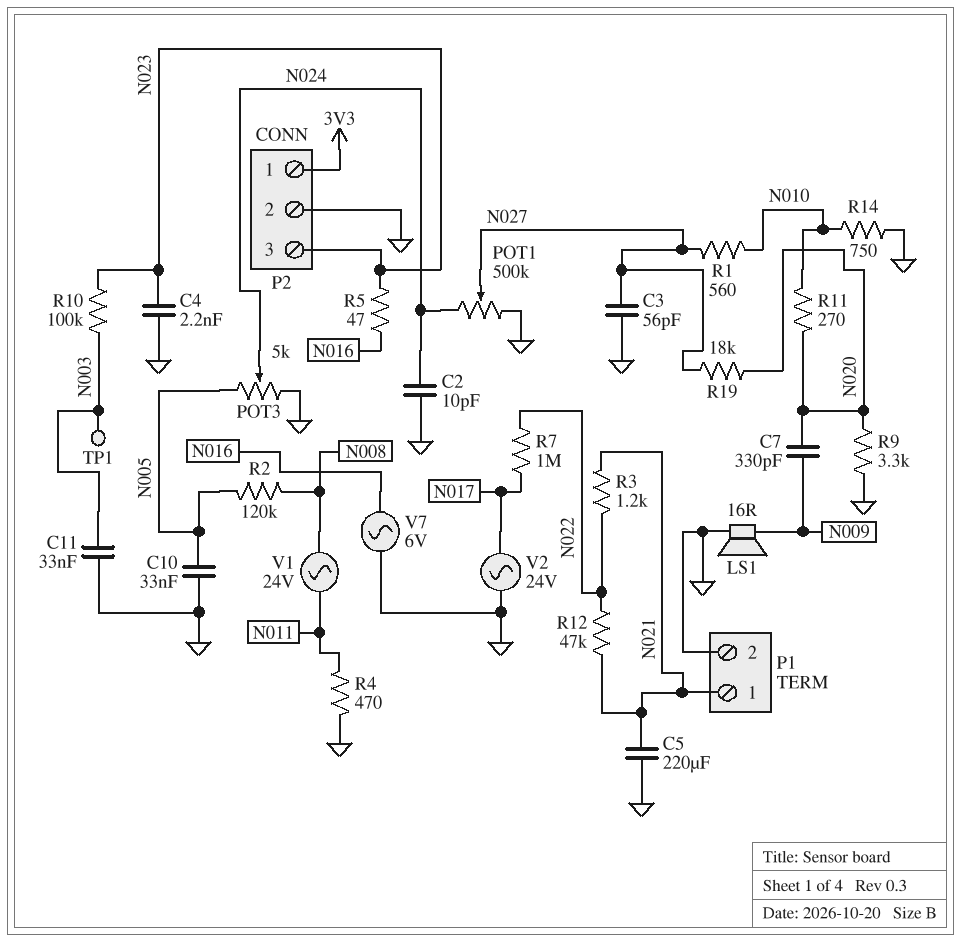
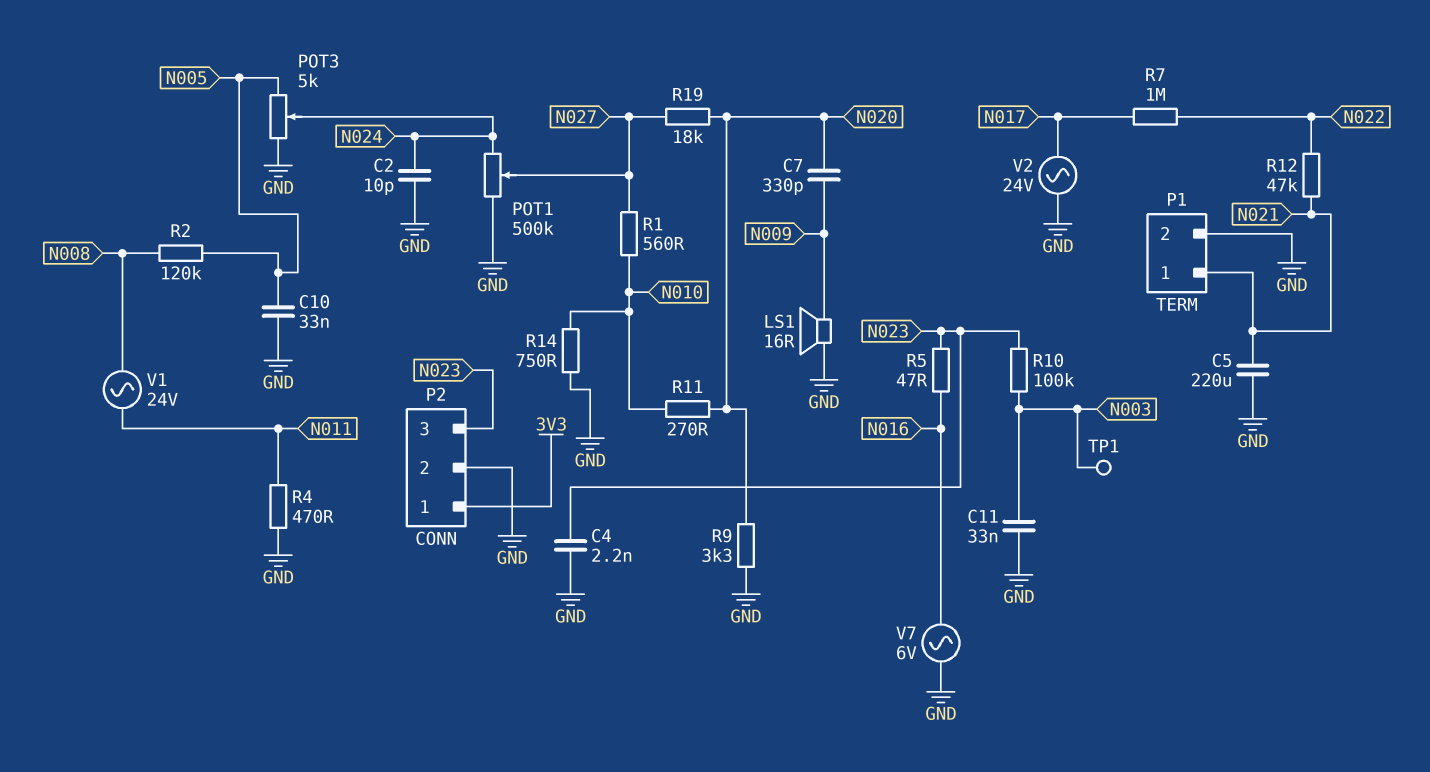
C3: 56pF (GND, N027) -> none
R3: 1.2k (N021, N022) -> none

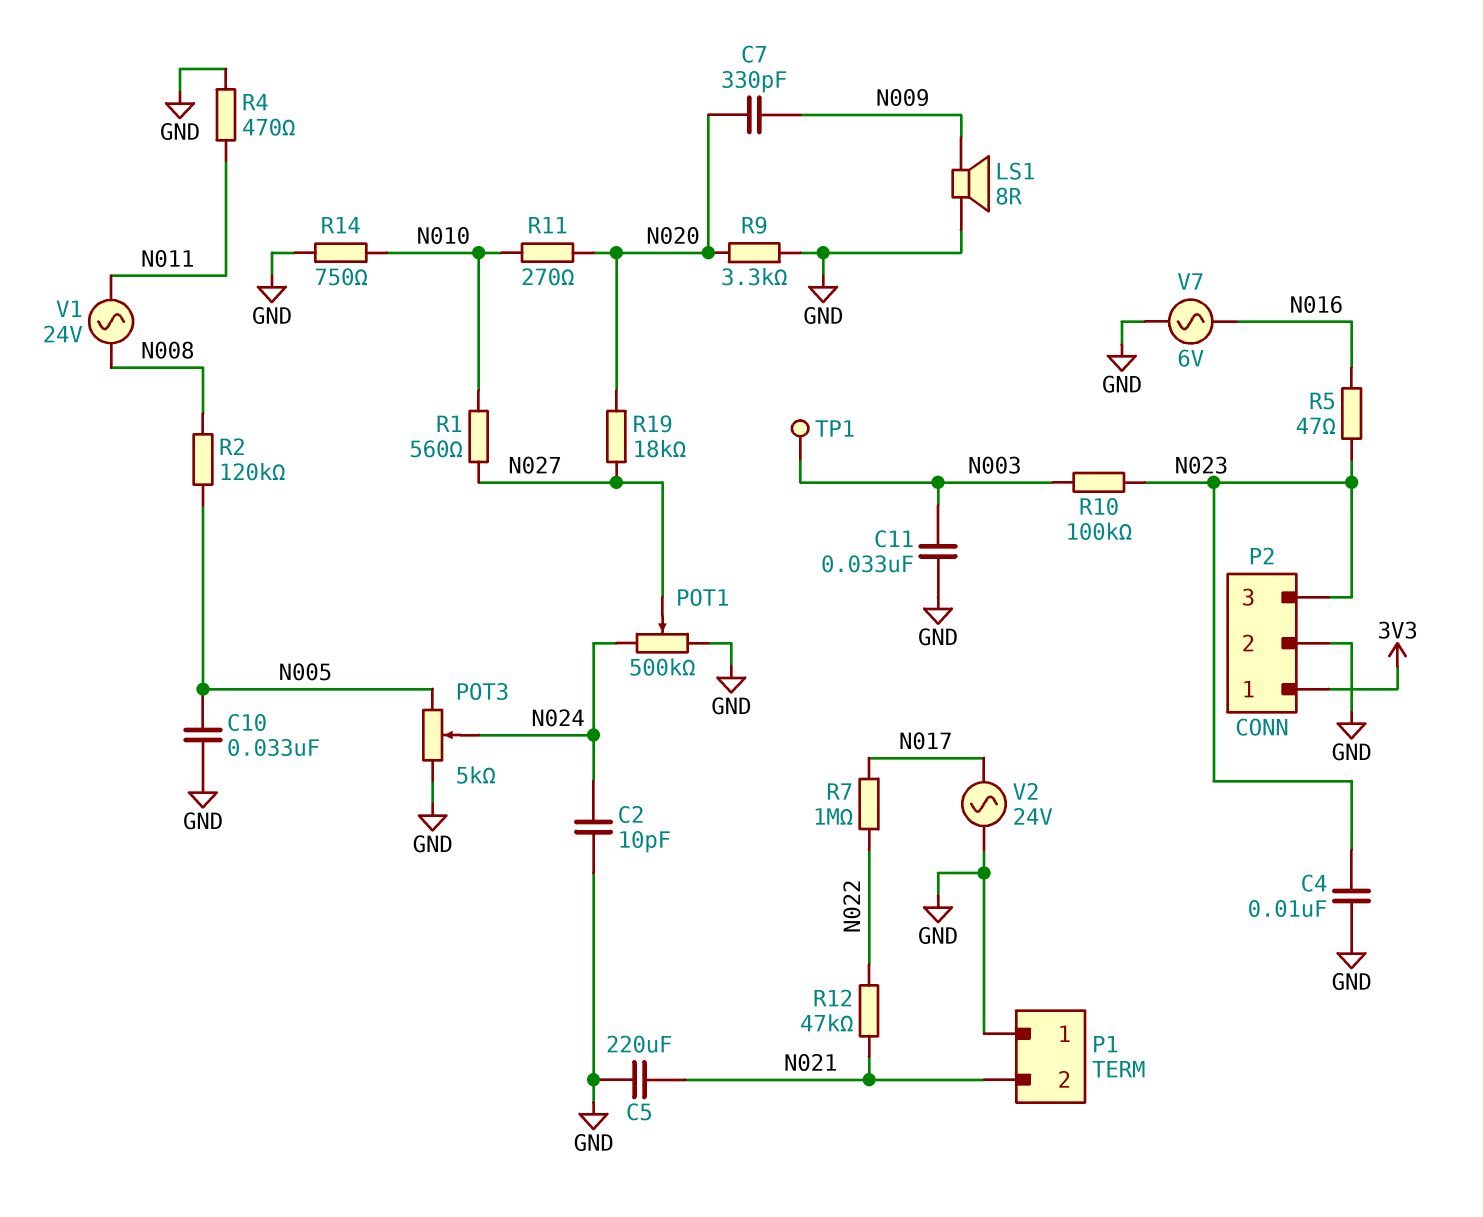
C4: 2.2nF (GND, N023) -> 10nF (GND, N023)
LS1: speaker 16R (GND, N009) -> speaker 8R (GND, N009)
P1 pin 1: N021 -> GND
P1 pin 2: GND -> N021

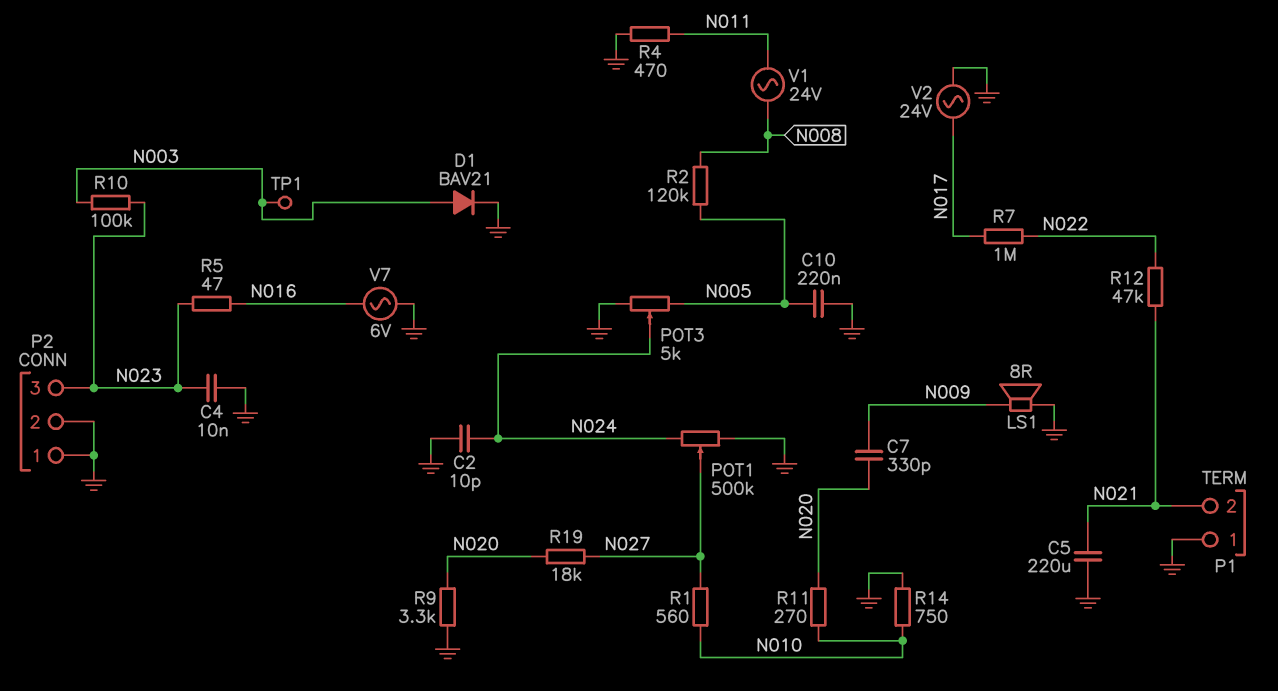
C10: 33nF (GND, N005) -> 220nF (GND, N005)
C11: 33nF (GND, N003) -> none
D1: none -> diode BAV21 (A N003, K GND)
P2 pin 1: 3V3 -> GND

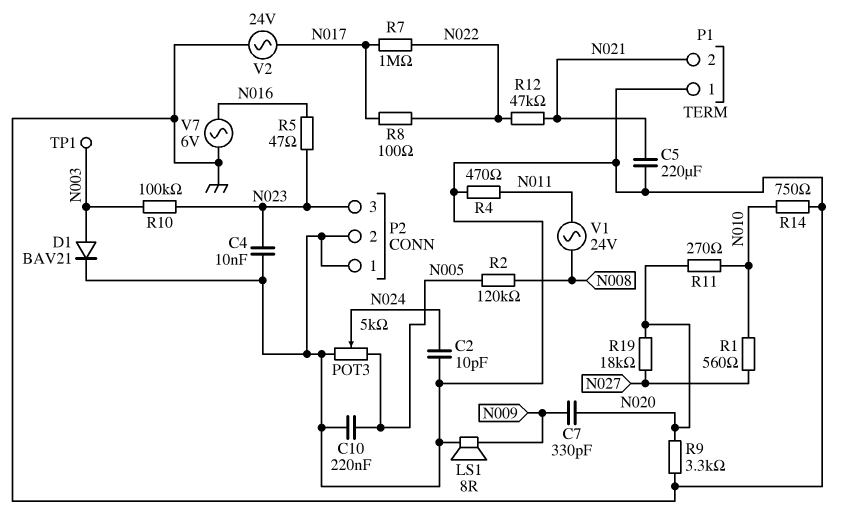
POT1: 500k (GND, N024, wiper N027) -> none
R8: none -> 100 (N017, N022)

